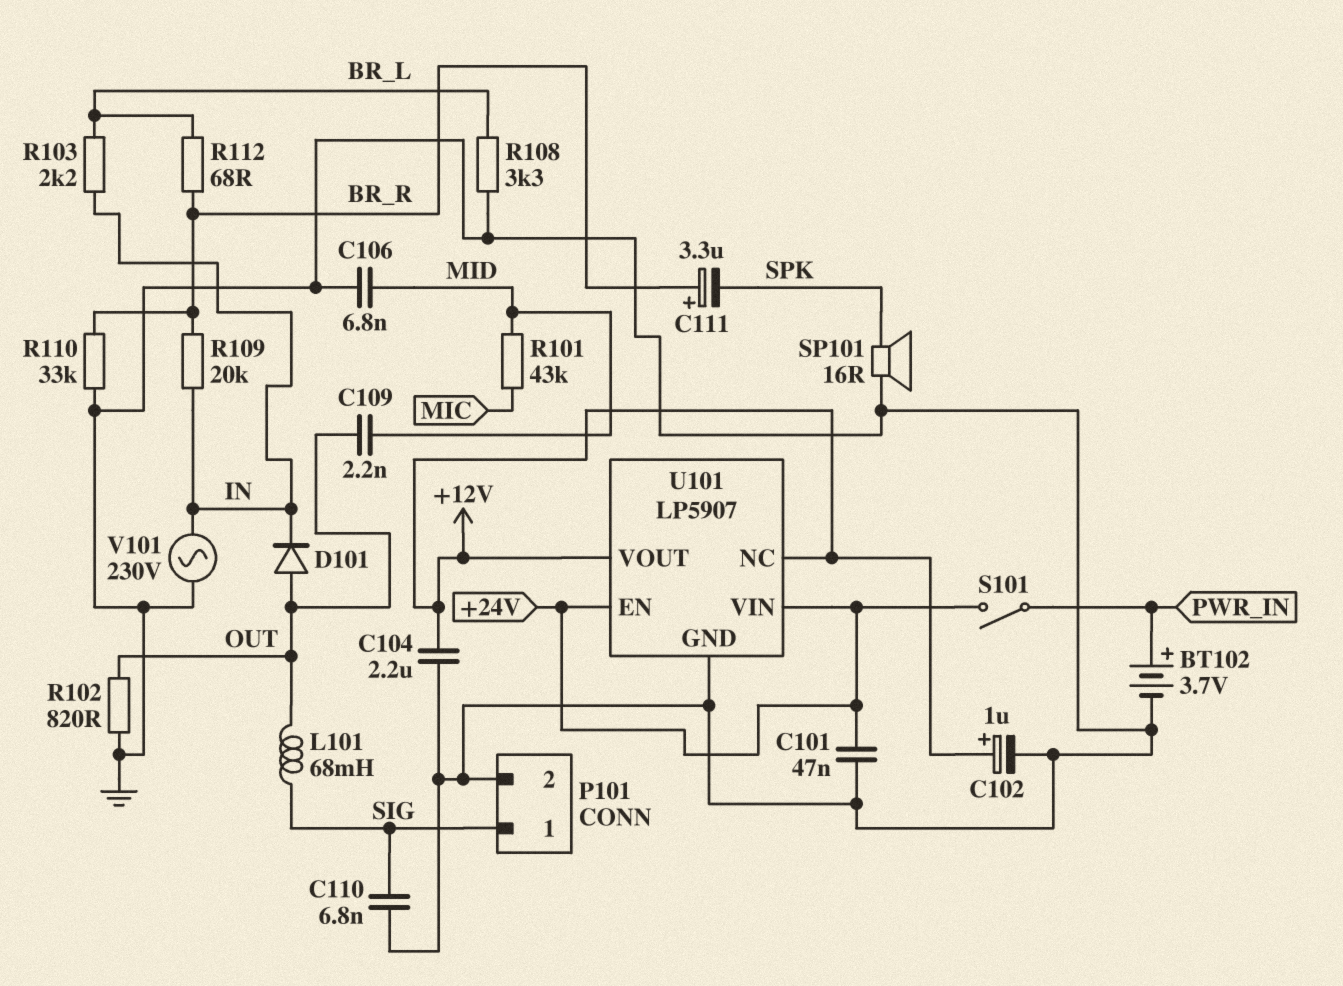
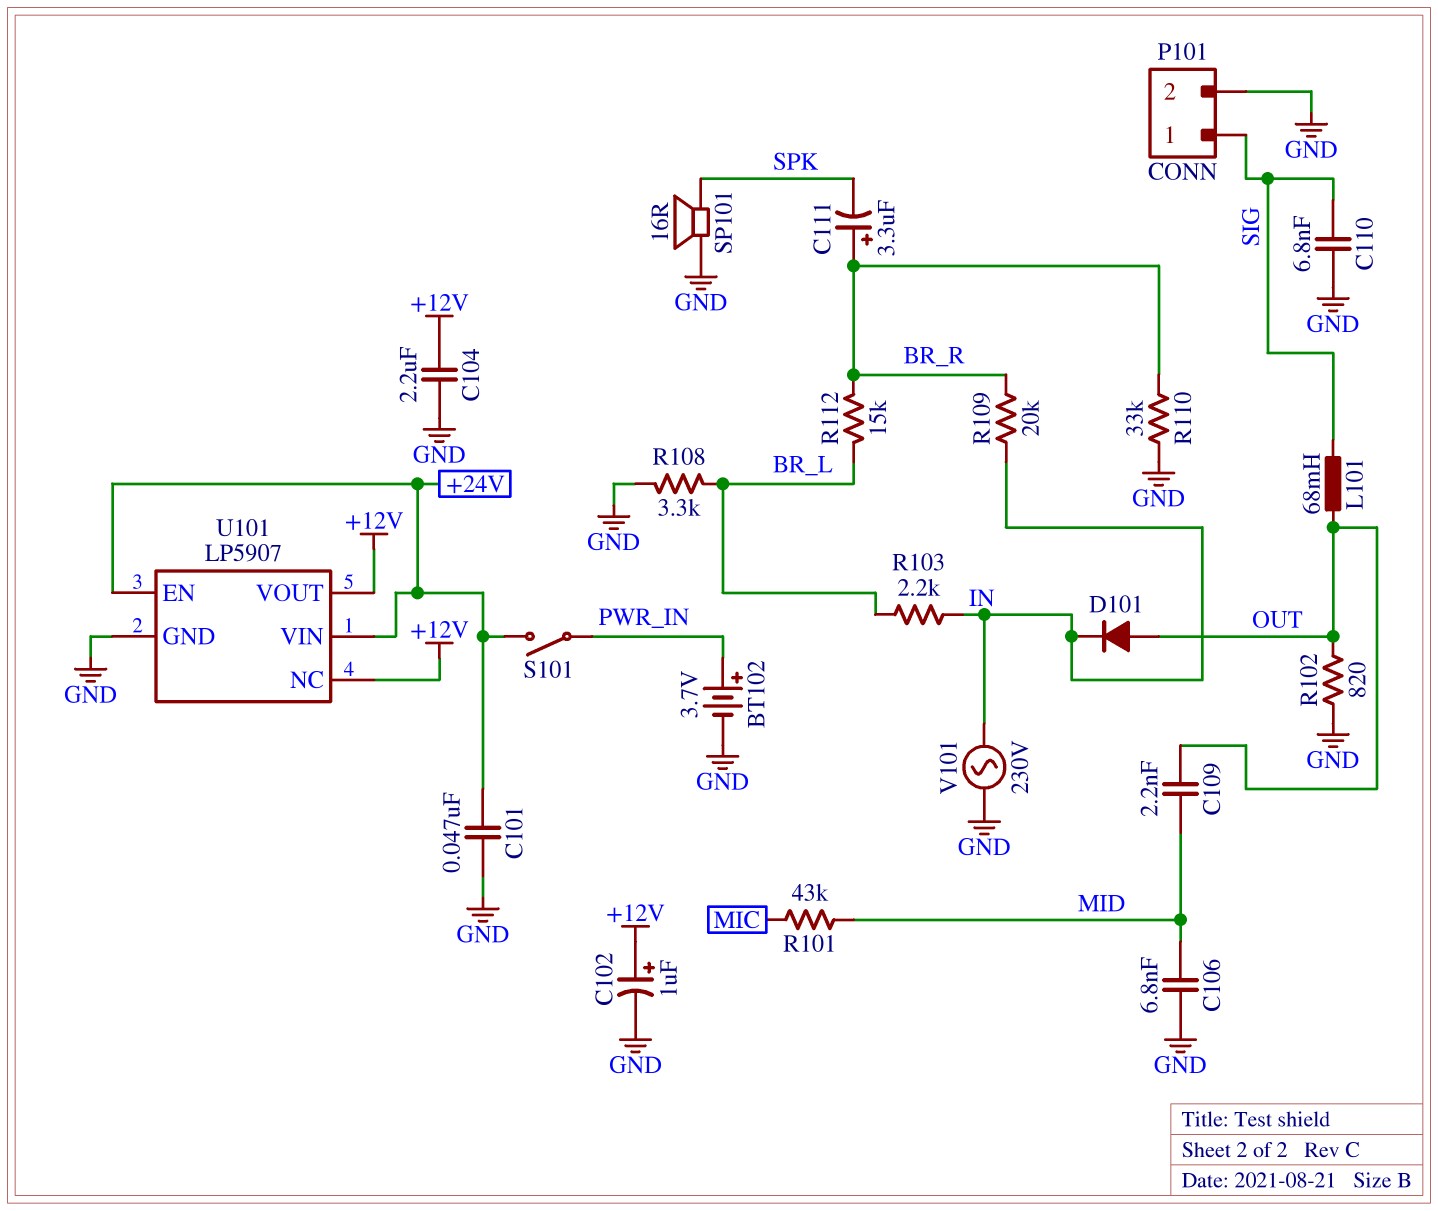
R112: 68 (BR_L, BR_R) -> 15k (BR_L, BR_R)

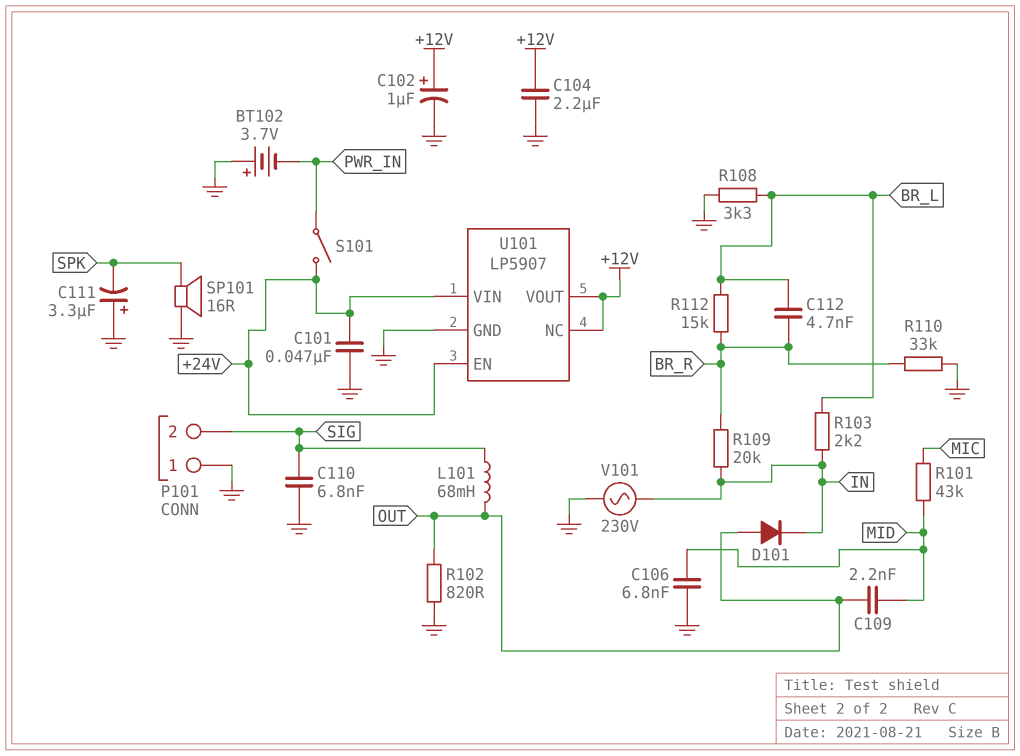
BT102: 3.7V (plus PWR_IN, minus GND) -> 3.7V (plus GND, minus PWR_IN)
C111: 3.3uF (plus BR_R, minus SPK) -> 3.3uF (plus GND, minus SPK)
C112: none -> 4.7nF (BR_L, BR_R)
P101 pin 1: SIG -> GND
P101 pin 2: GND -> SIG

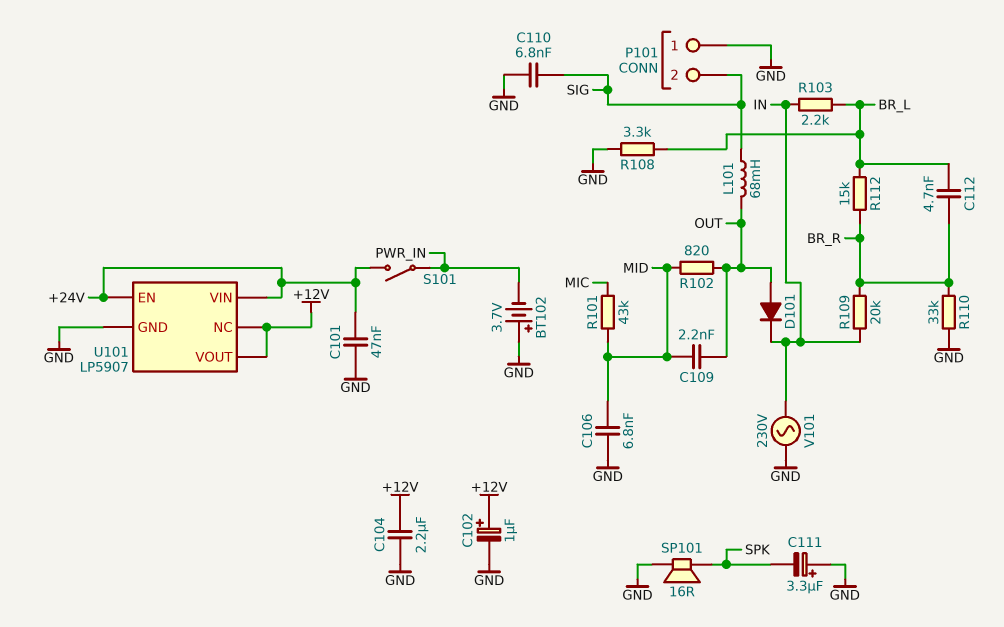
R102: 820 (GND, OUT) -> 820 (MID, OUT)

